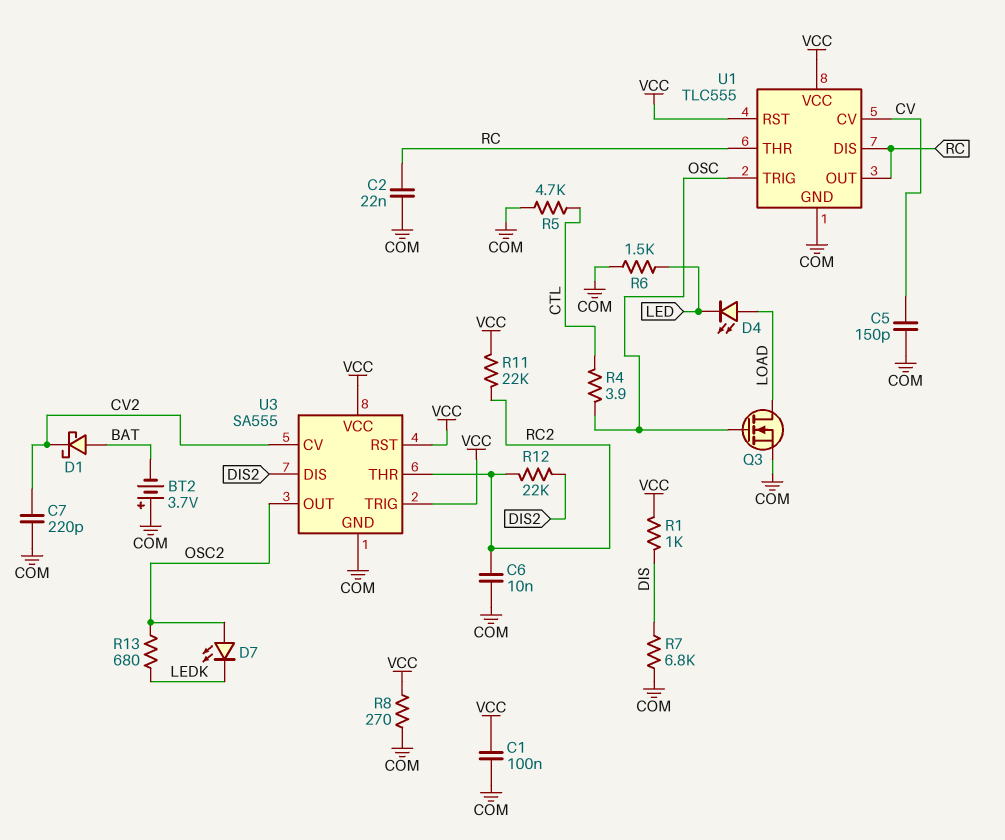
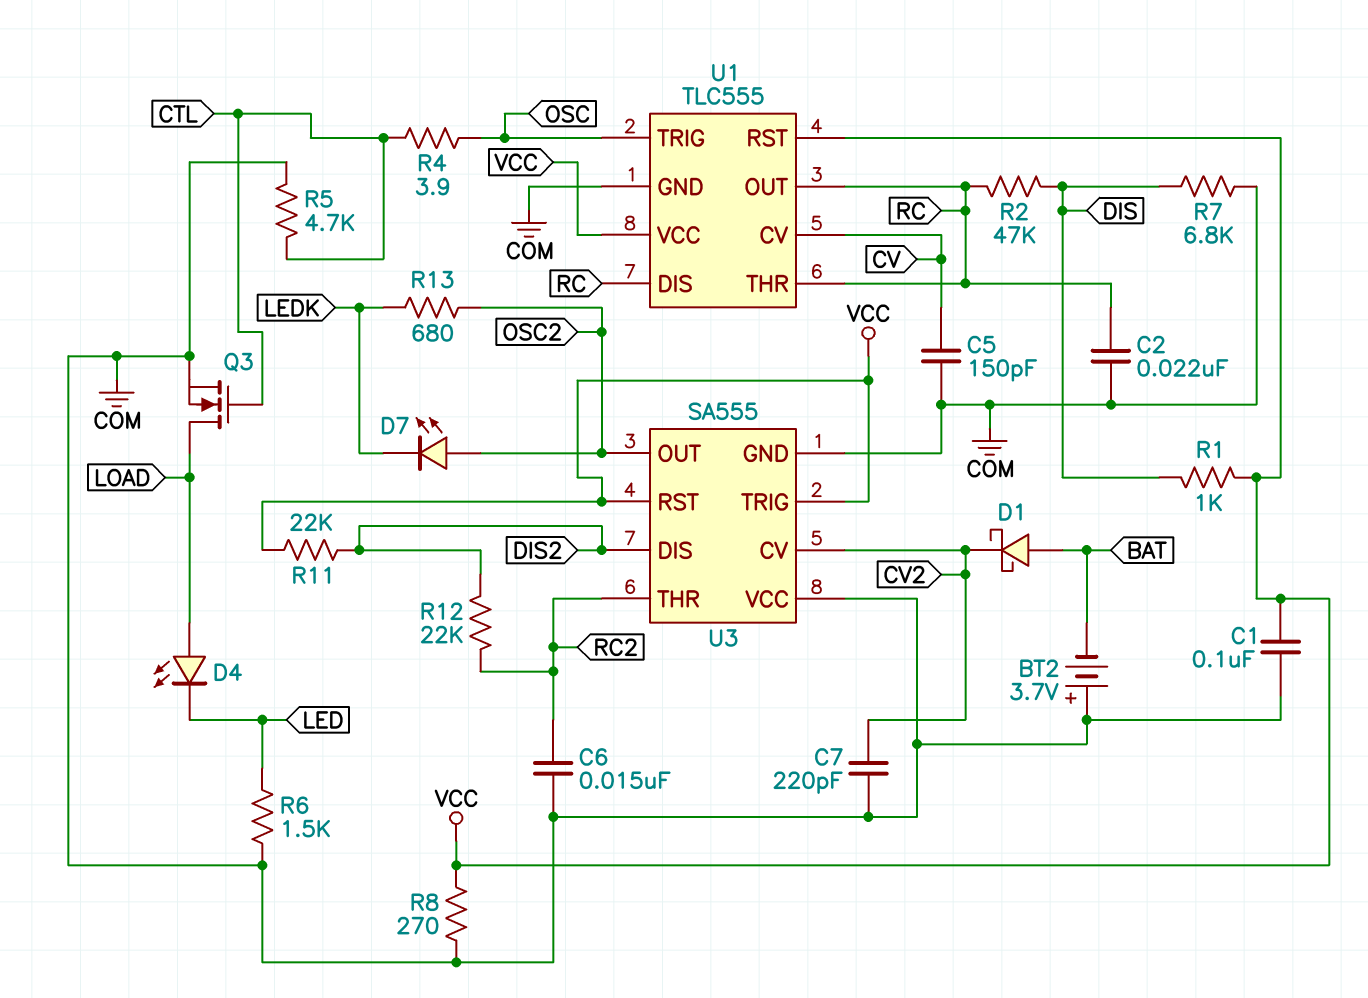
C6: 10nF (COM, RC2) -> 15nF (COM, RC2)
Q3: NMOS (G OSC, D LOAD, S COM) -> NMOS (G CTL, D LOAD, S COM)
R2: none -> 47k (DIS, RC)
R11: 22k (RC2, VCC) -> 22k (DIS2, VCC)
U3 pin VCC: VCC -> COM

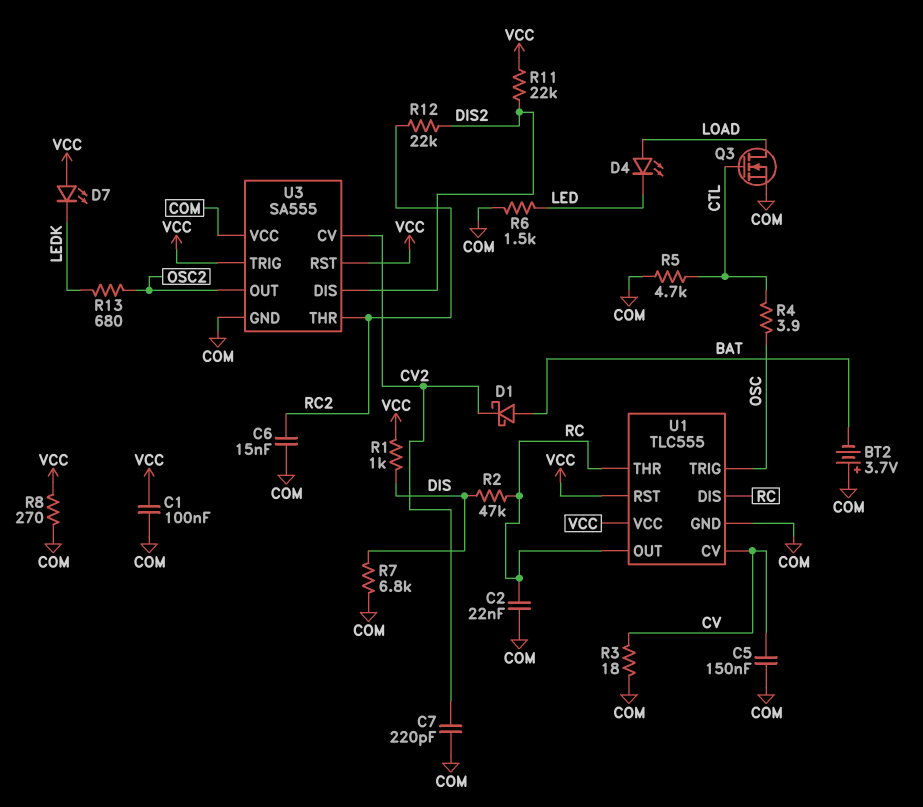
C5: 150pF (COM, CV) -> 150nF (COM, CV)
D7: LED (A OSC2, K LEDK) -> LED (A VCC, K LEDK)
R3: none -> 18 (COM, CV)

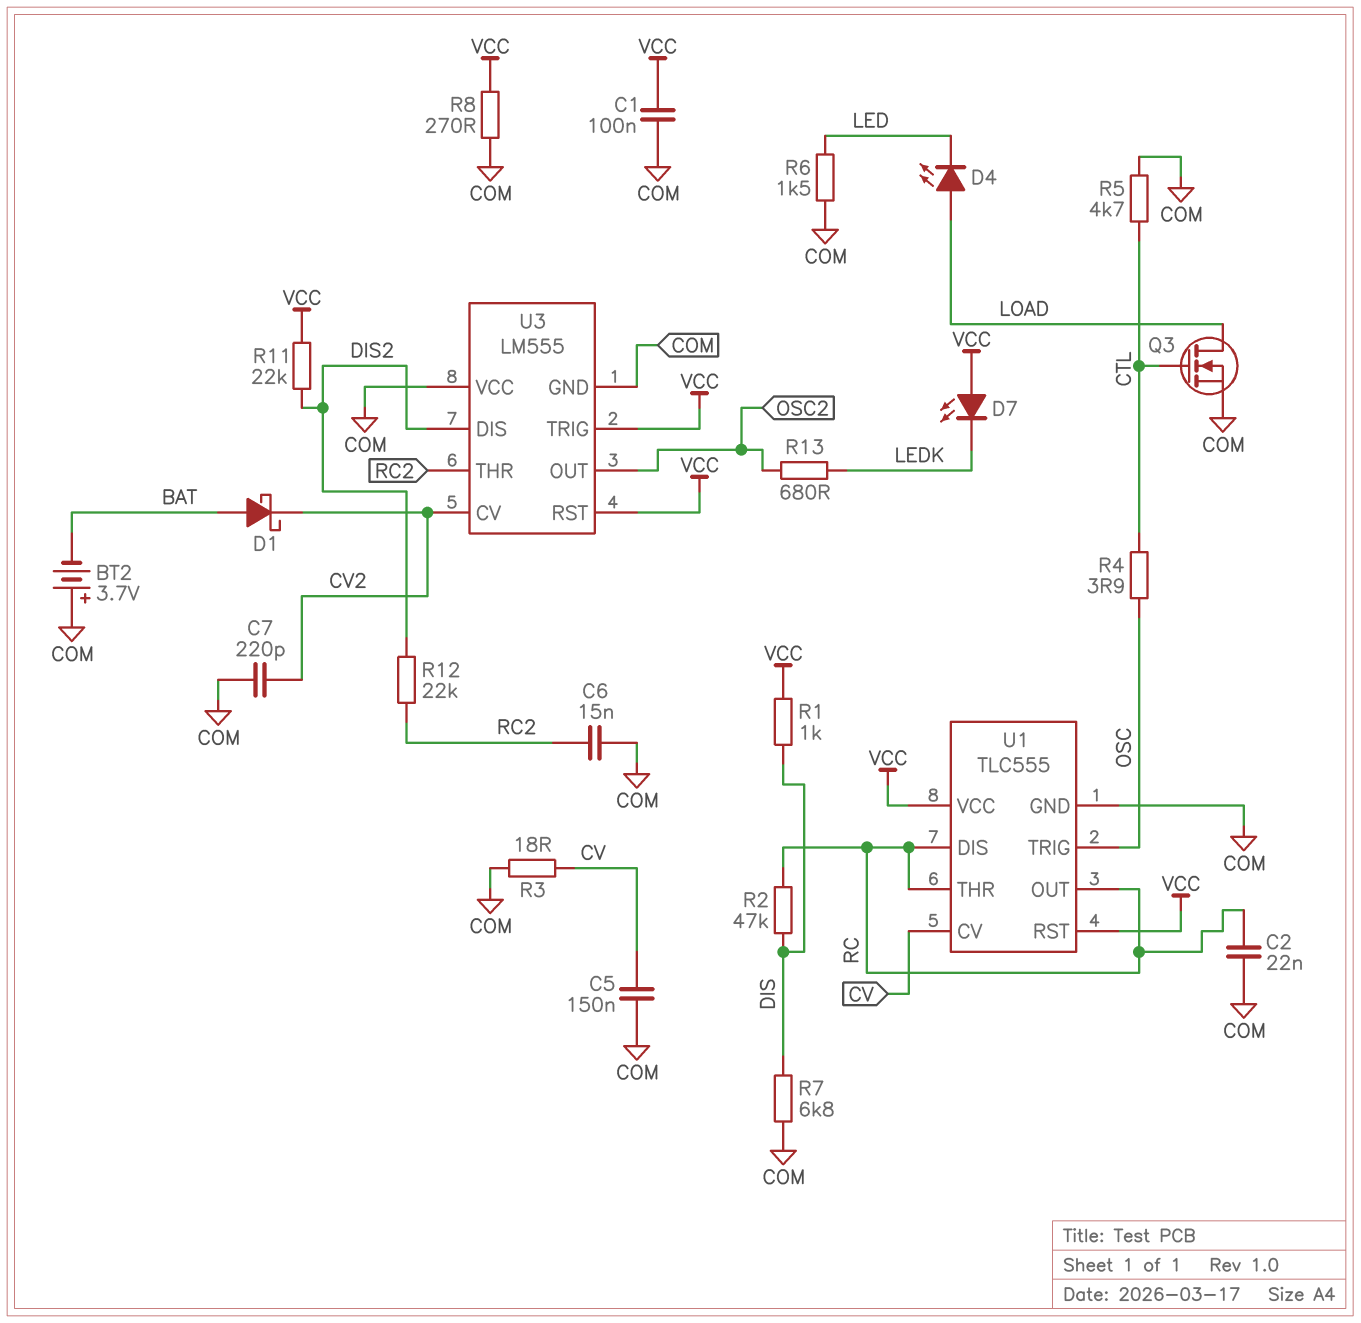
U3: SA555 -> LM555

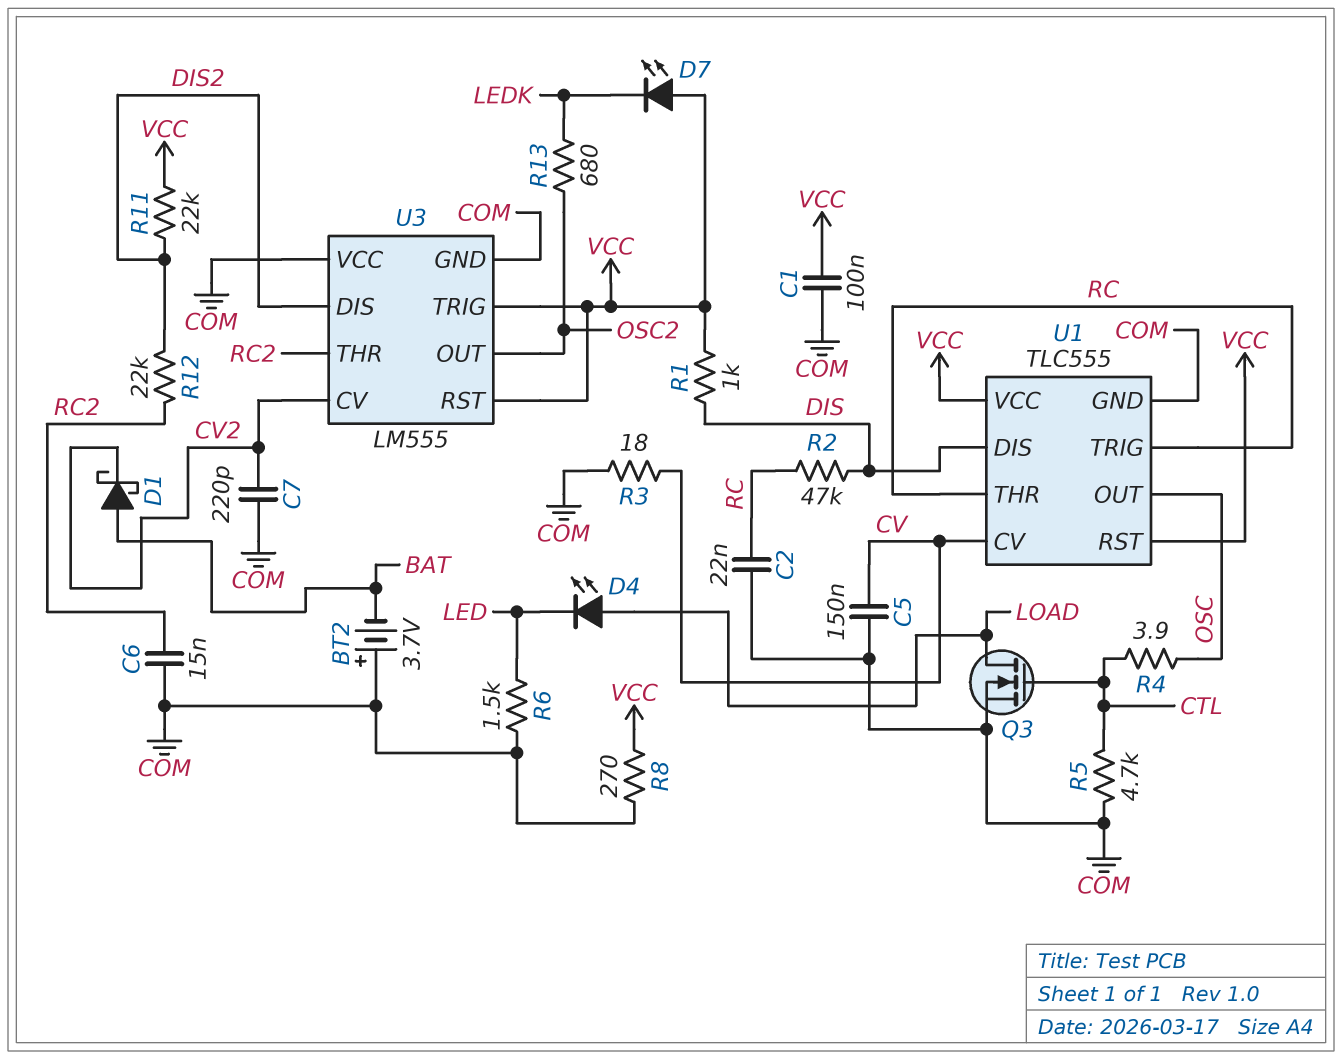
R7: 6.8k (COM, DIS) -> none
U1 pin DIS: RC -> DIS
U1 pin OUT: RC -> OSC
U1 pin TRIG: OSC -> RC

